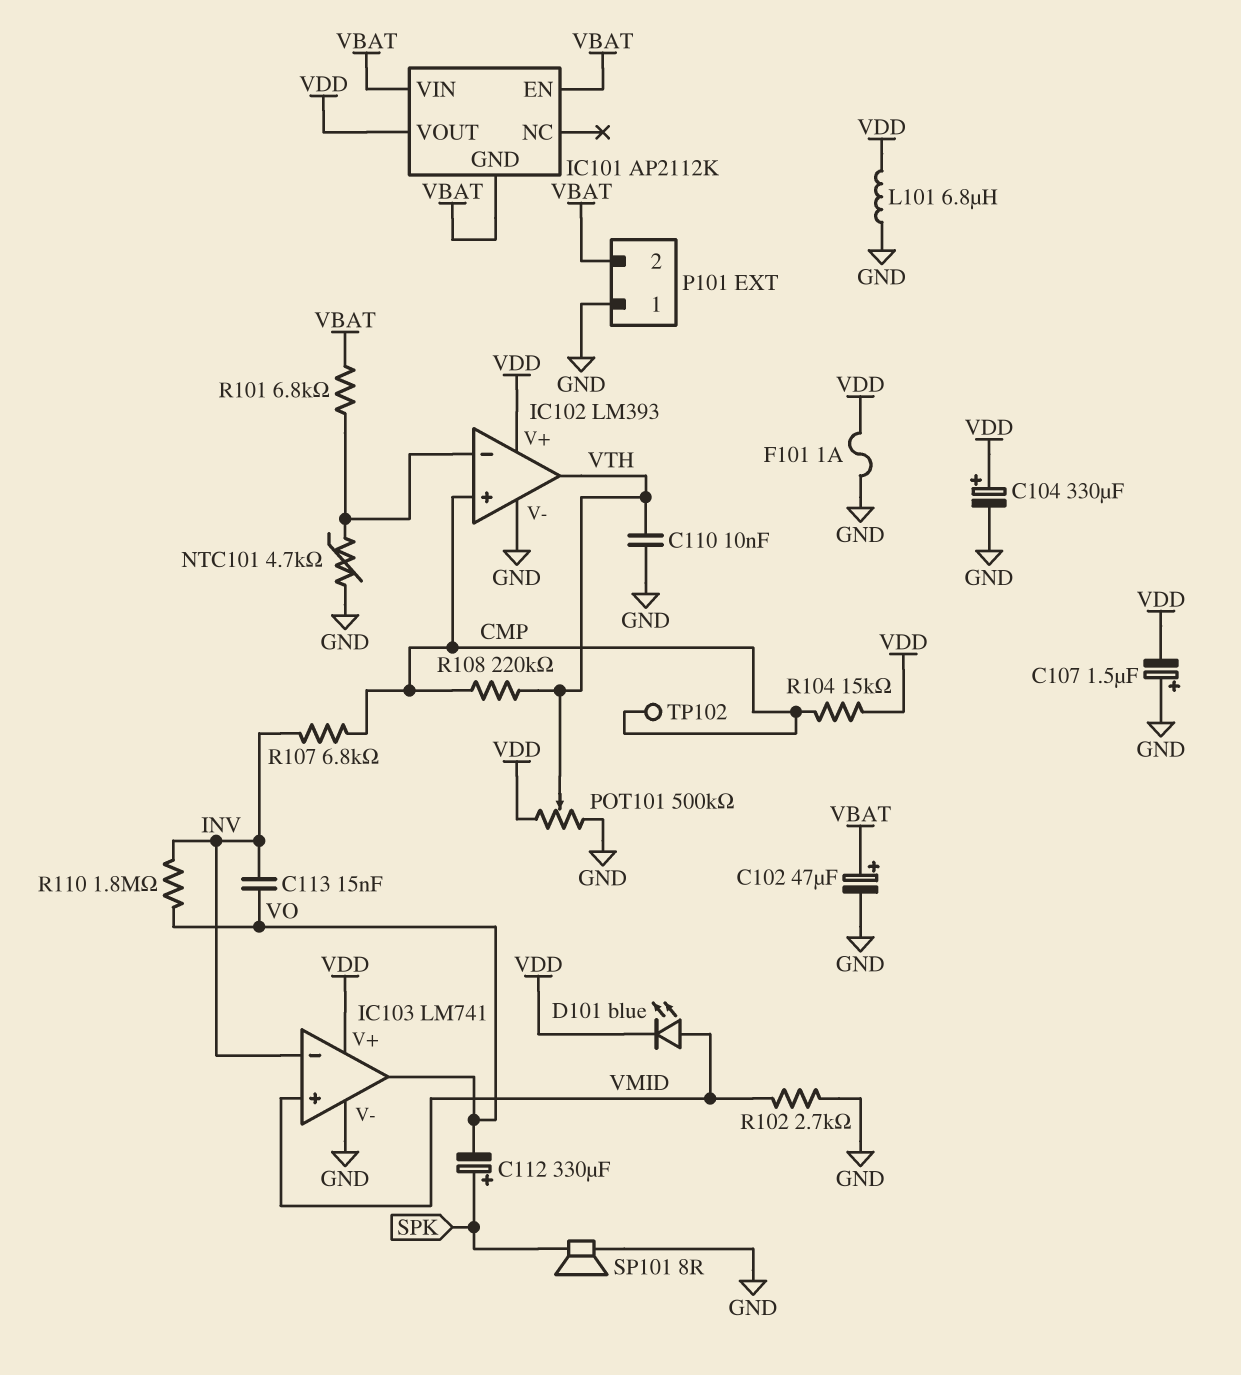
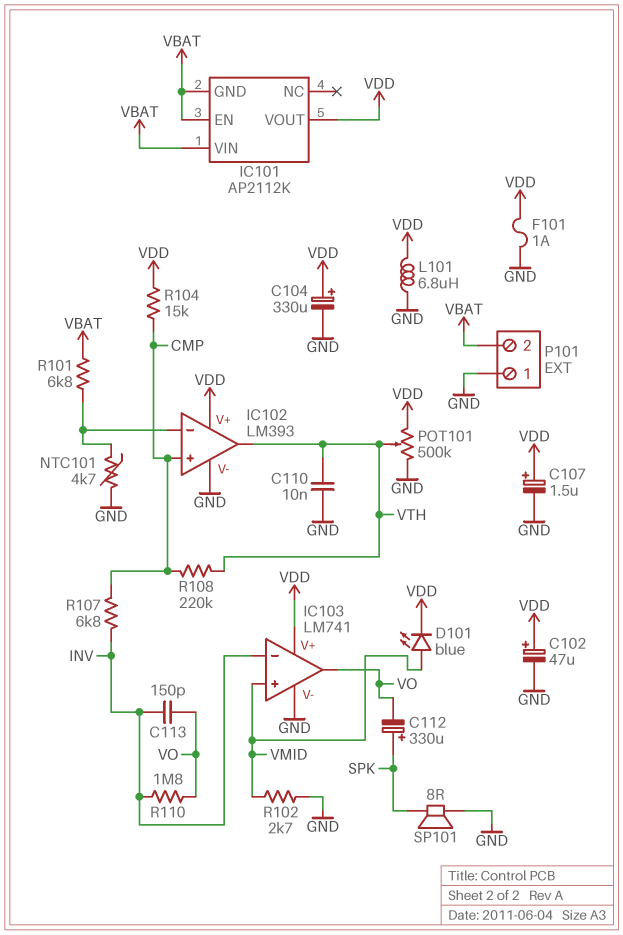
C102: 47uF (plus VBAT, minus GND) -> 47uF (plus VDD, minus GND)
C107: 1.5uF (plus GND, minus VDD) -> 1.5uF (plus VDD, minus GND)
C113: 15nF (INV, VO) -> 150pF (INV, VO)
TP102: test point (CMP) -> none

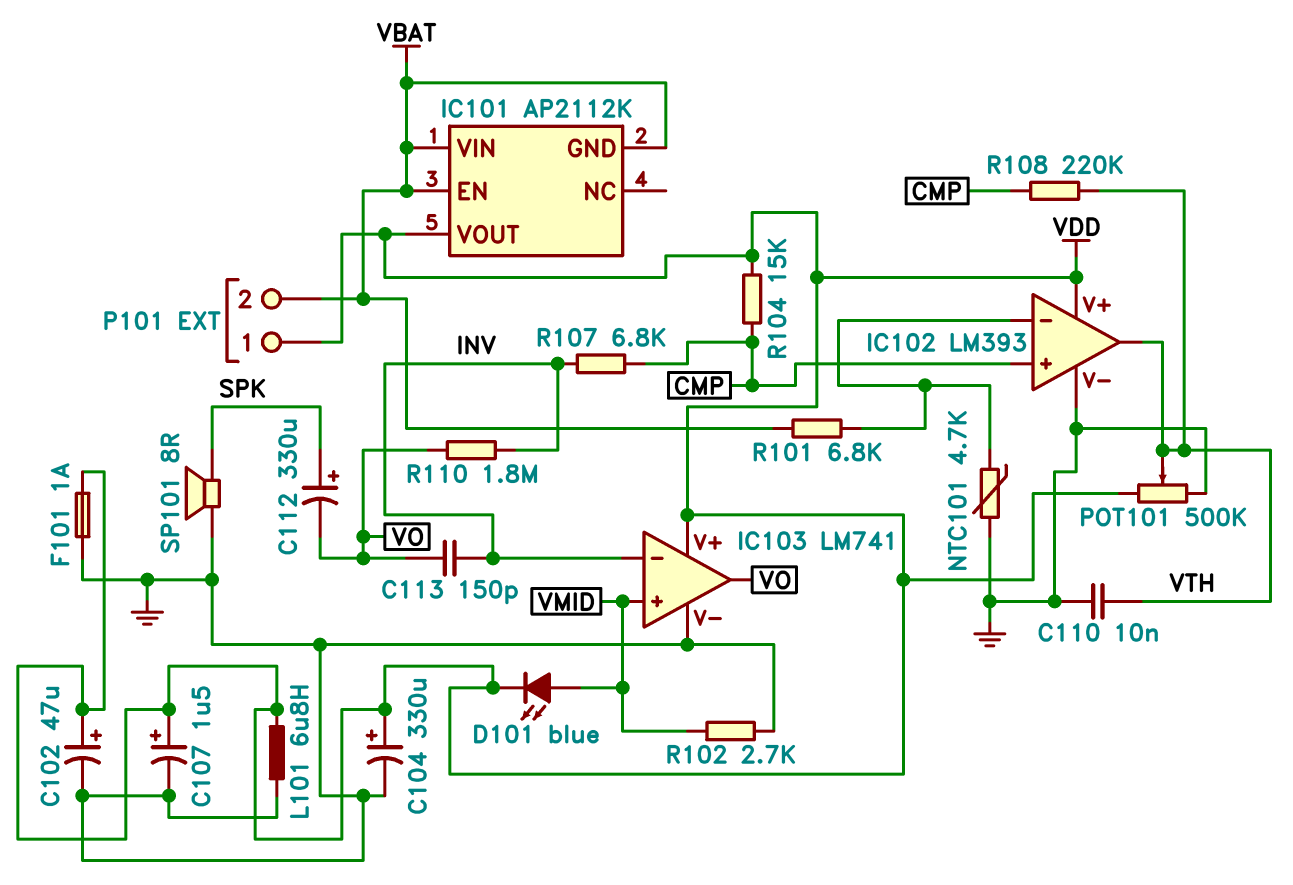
P101 pin 1: GND -> VDD

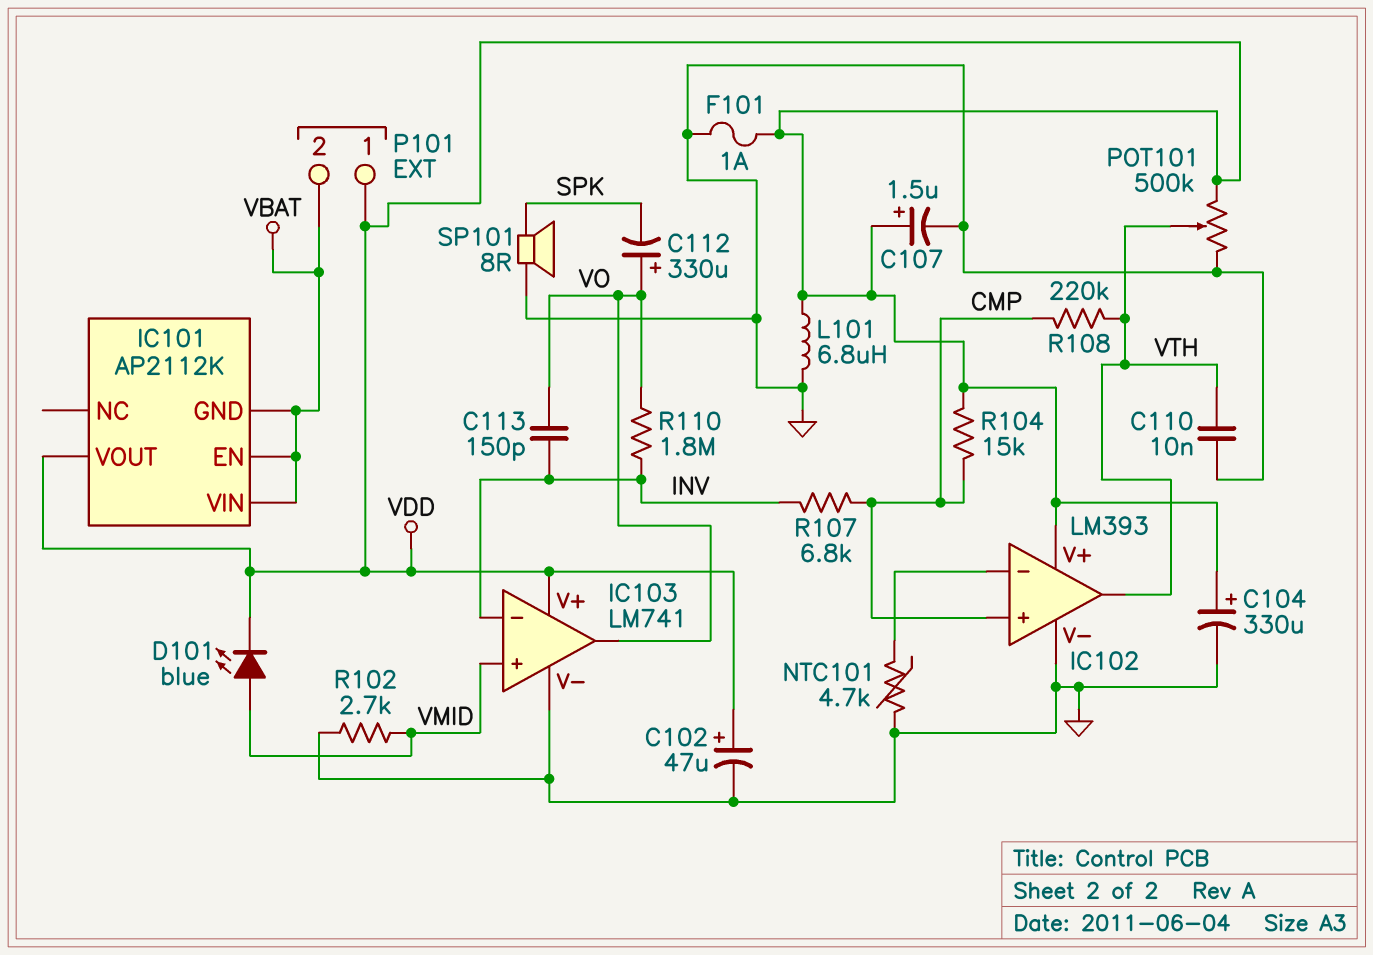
C112: 330uF (plus SPK, minus VO) -> 330uF (plus VO, minus SPK)
R101: 6.8k (IC102/in-, VBAT) -> none

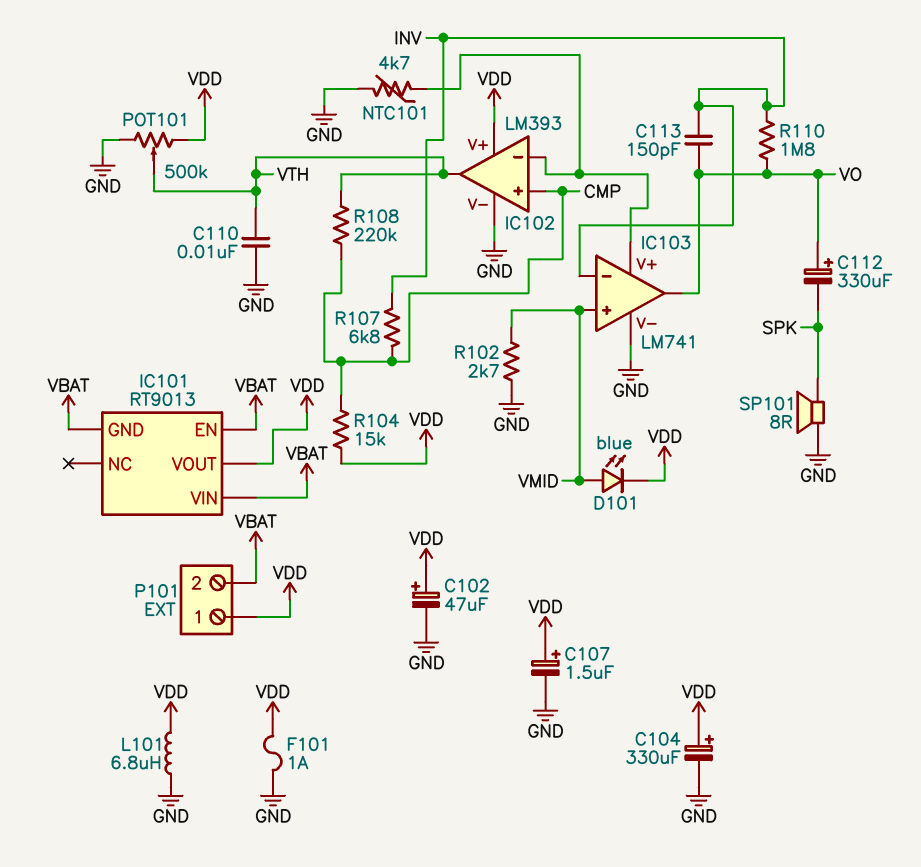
IC101: AP2112K -> RT9013
IC103 pin V+: VDD -> IC102/in-

